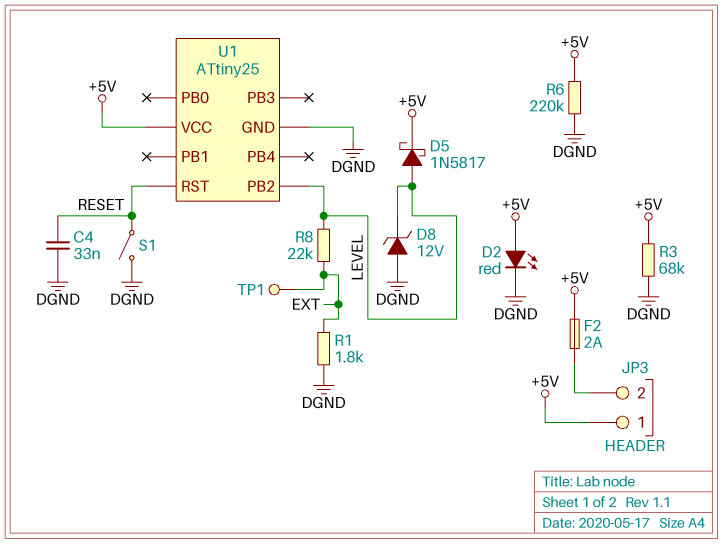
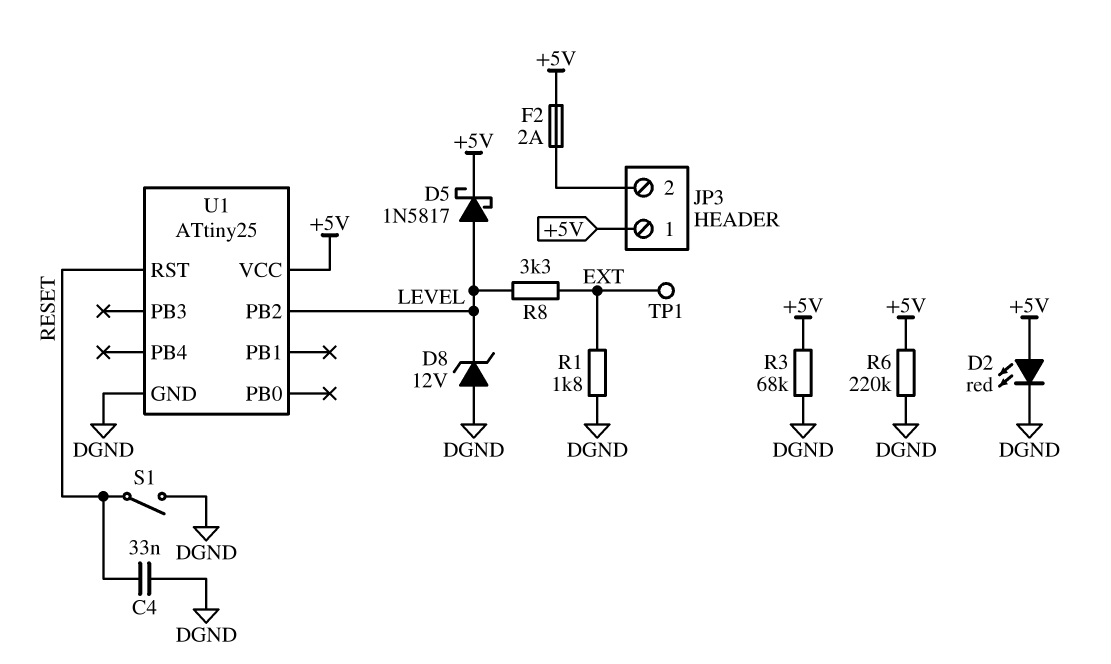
R8: 22k (EXT, LEVEL) -> 3.3k (EXT, LEVEL)

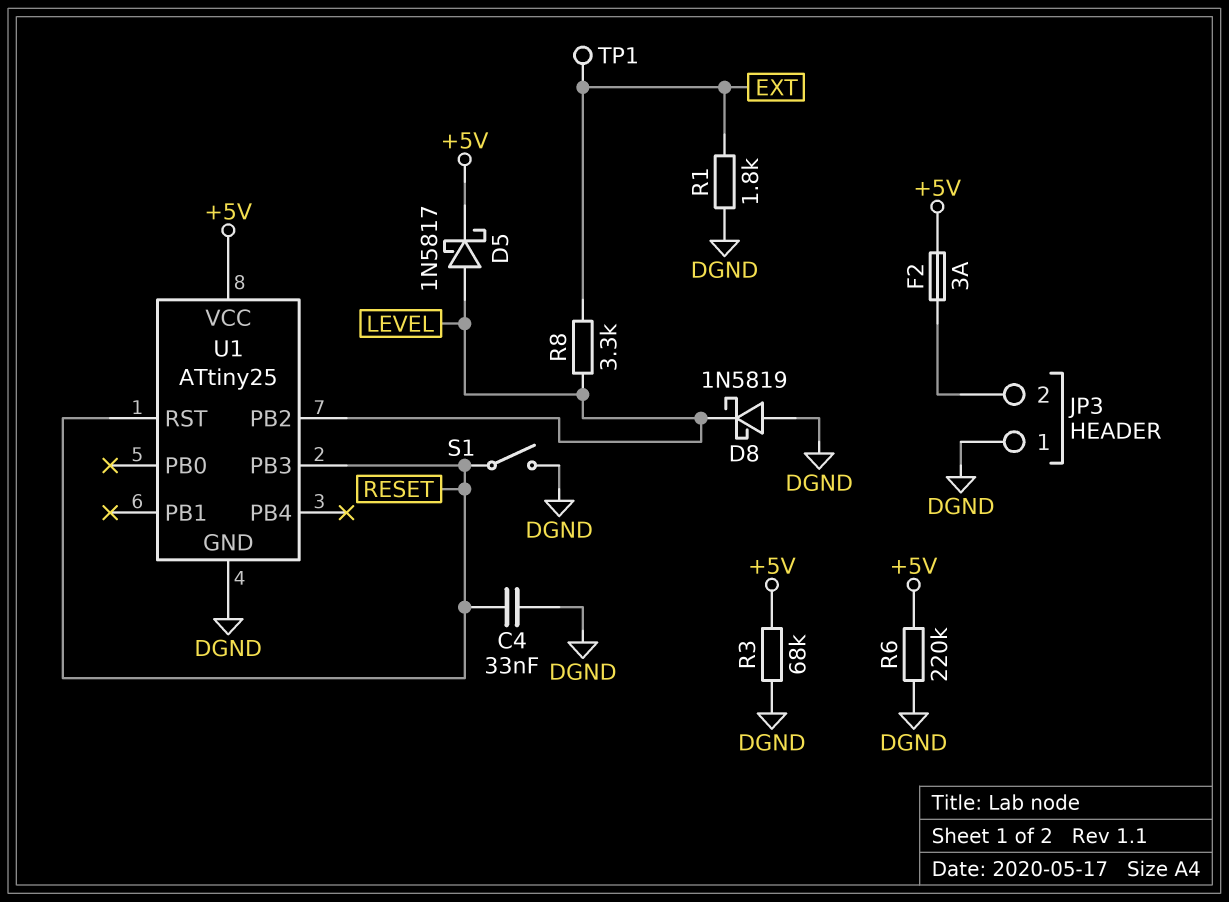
D2: LED red (A +5V, K DGND) -> none
D8: zener 12V (A DGND, K LEVEL) -> schottky 1N5819 (A DGND, K LEVEL)
F2: 2A (+5V, JP3/2) -> 3A (+5V, JP3/2)
JP3 pin 1: +5V -> DGND
U1 pin PB3: none -> RESET

